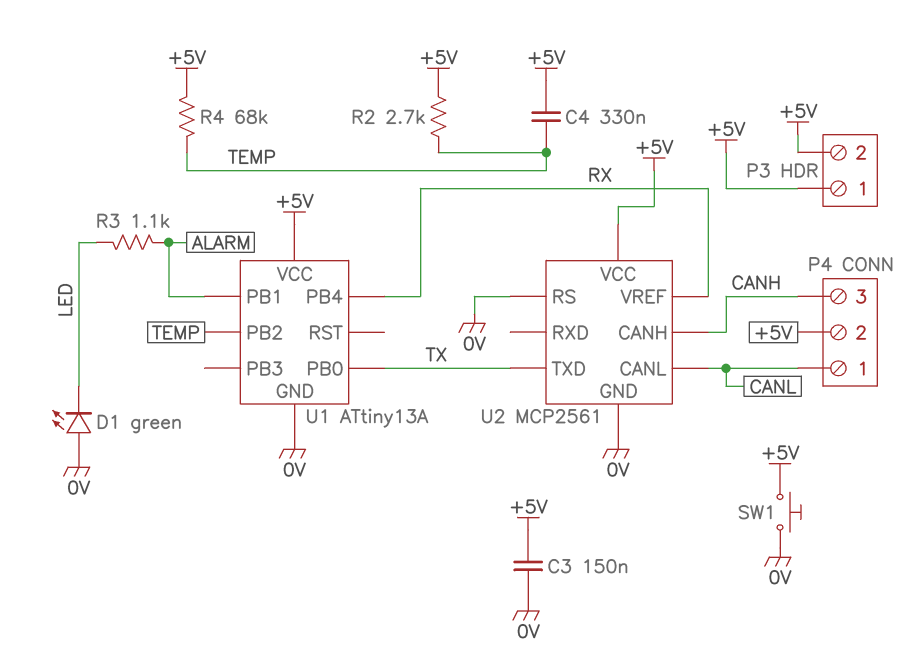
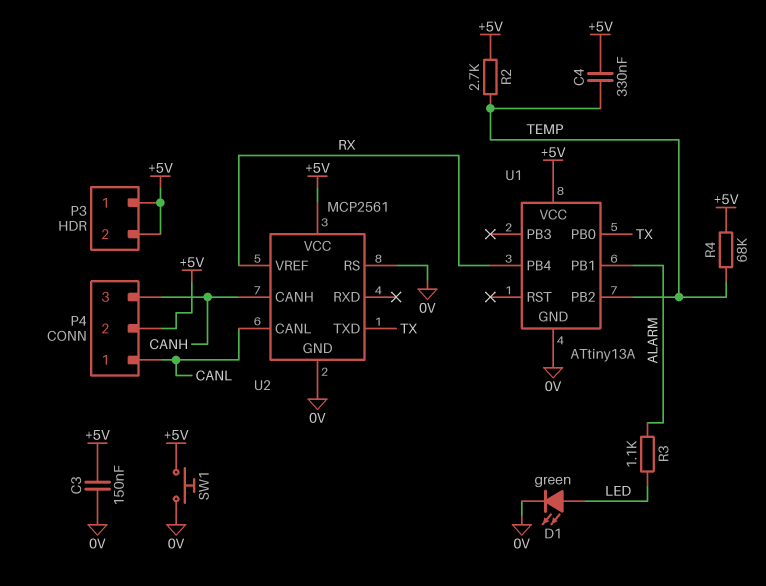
D1: LED green (A 0V, K LED) -> LED green (A LED, K 0V)

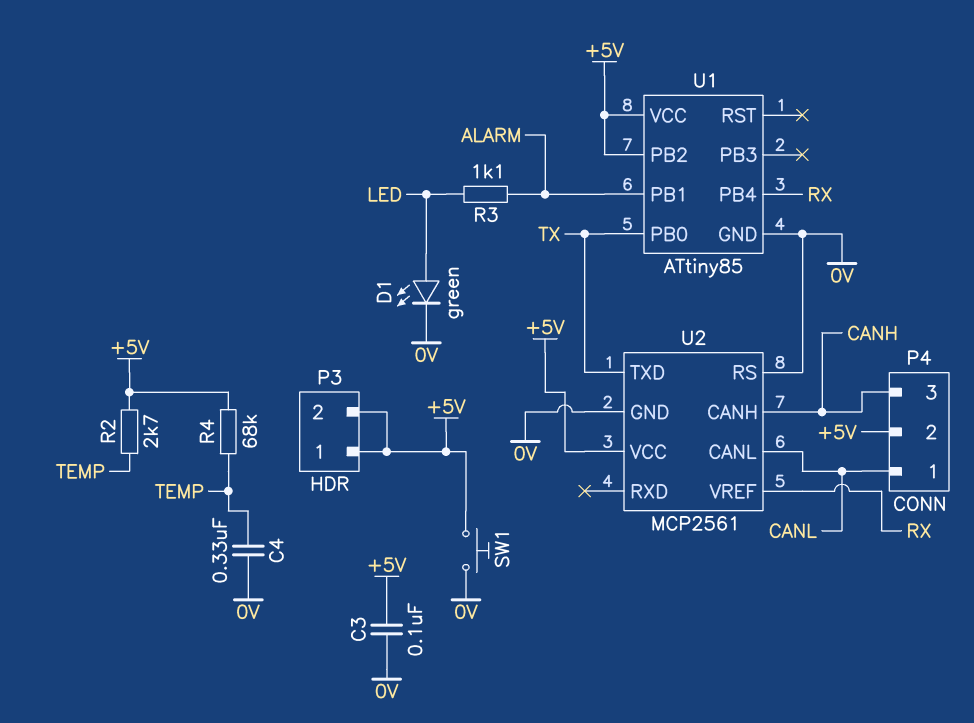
C3: 150nF (+5V, 0V) -> 100nF (+5V, 0V)
C4: 330nF (+5V, TEMP) -> 330nF (0V, TEMP)
U1: ATtiny13A -> ATtiny85
U1 pin PB2: TEMP -> +5V

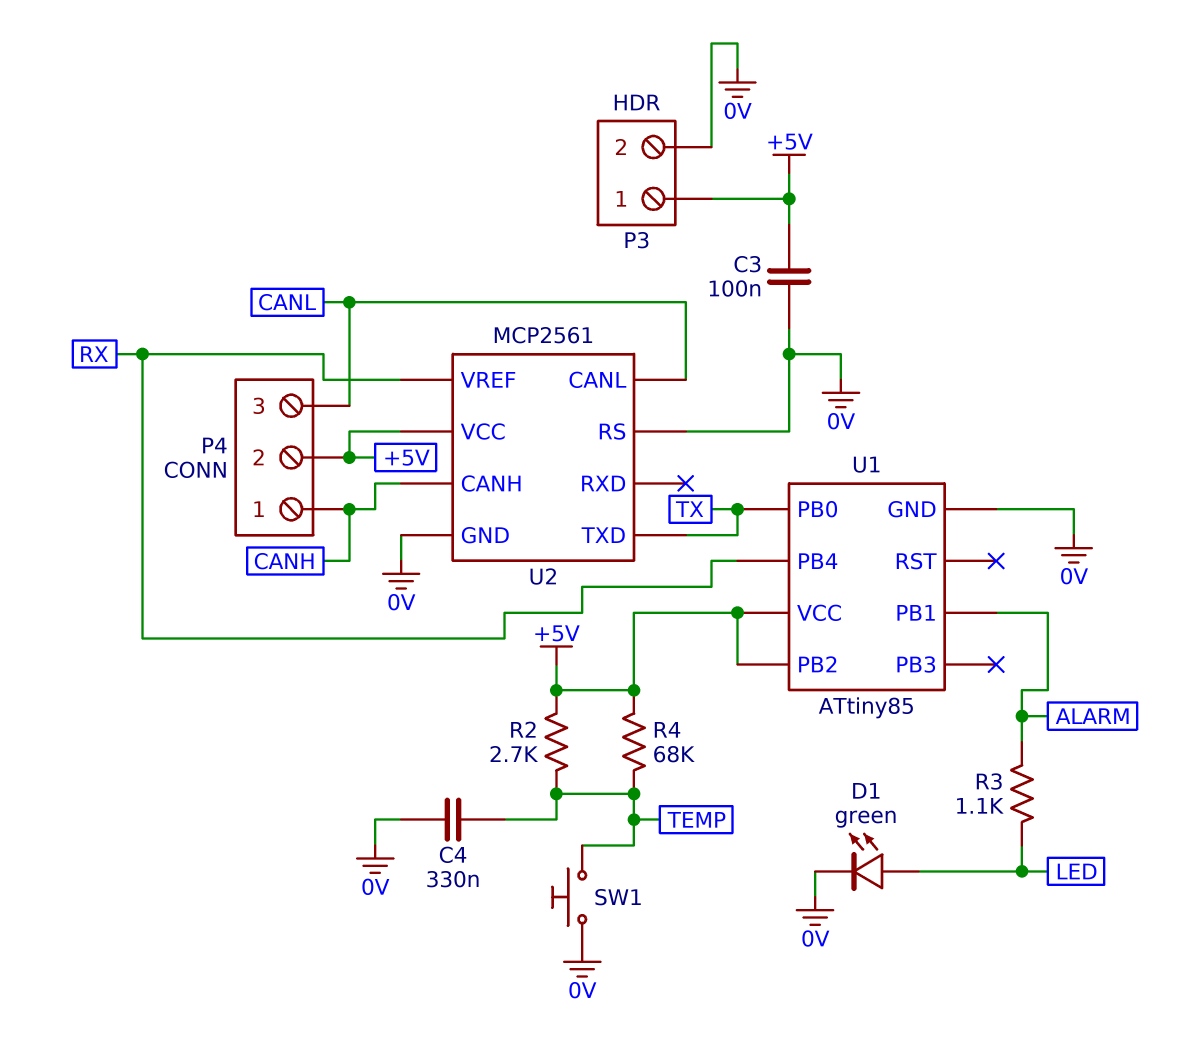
P3 pin 2: +5V -> 0V
P4 pin 1: CANL -> CANH
P4 pin 3: CANH -> CANL
SW1: button (+5V, 0V) -> button (0V, TEMP)

